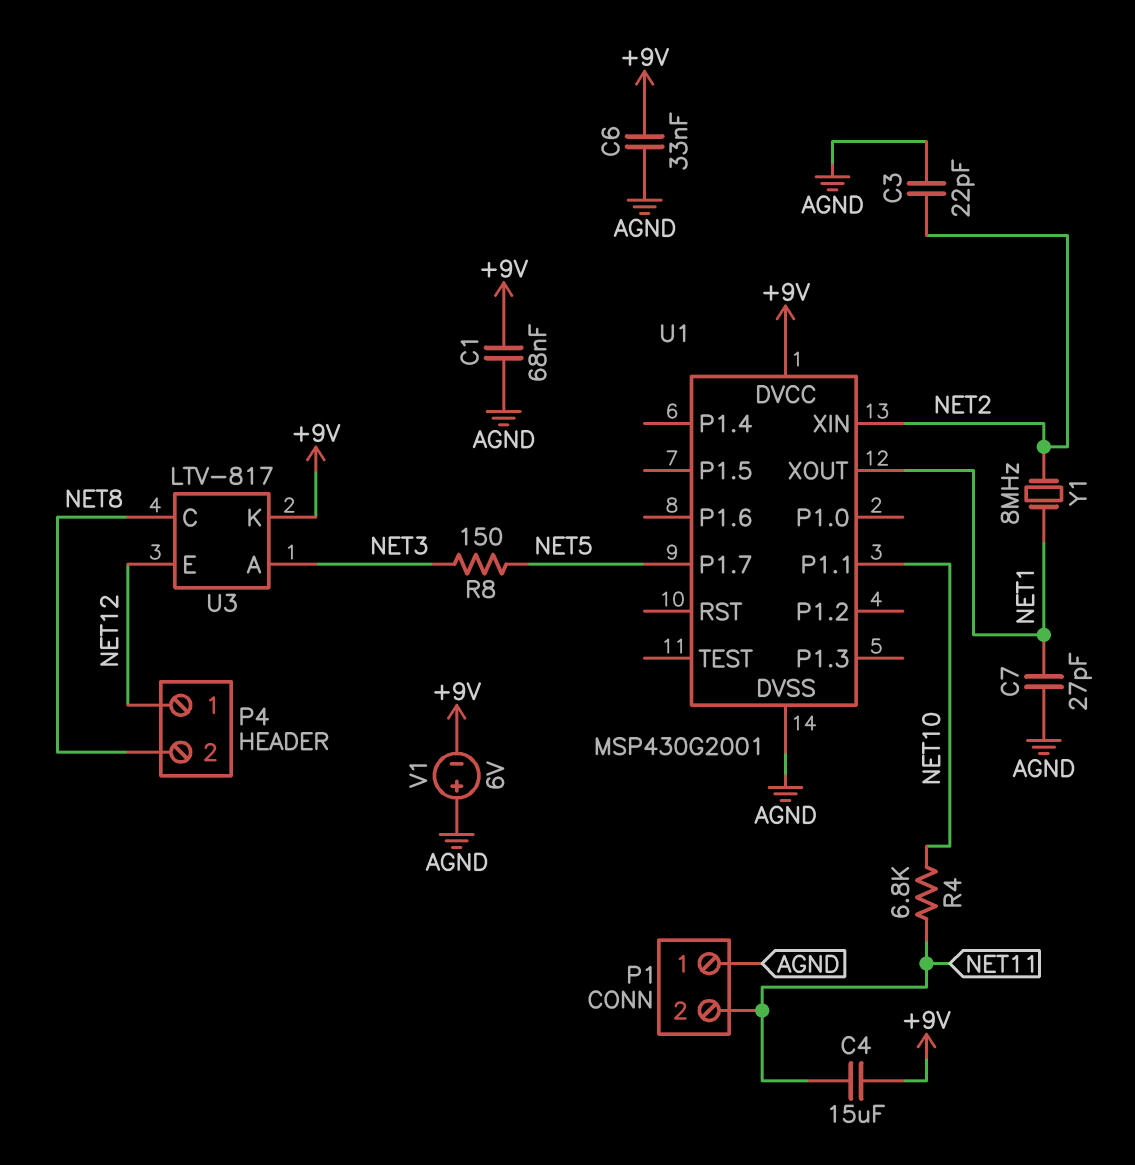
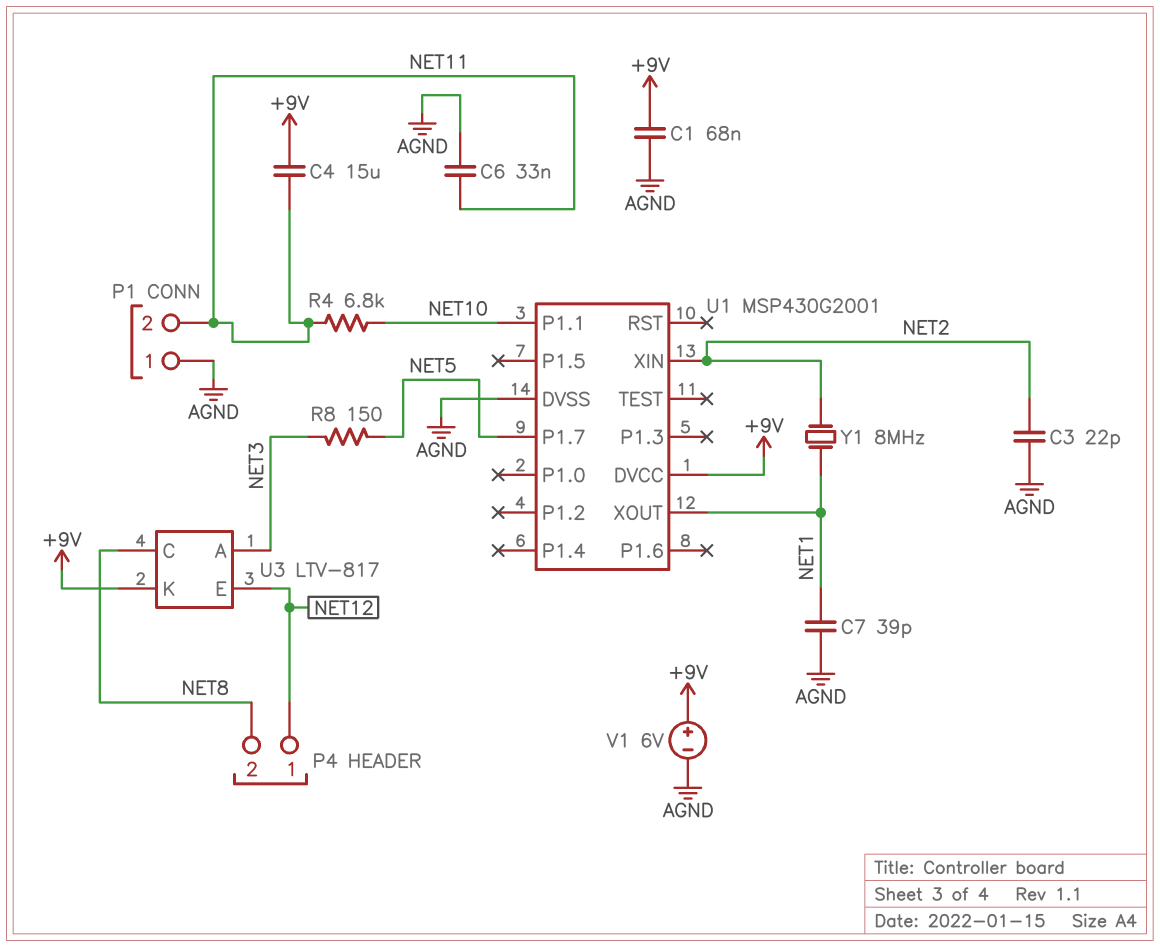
C6: 33nF (+9V, AGND) -> 33nF (AGND, NET11)
C7: 27pF (AGND, NET1) -> 39pF (AGND, NET1)
V1: 6V (plus AGND, minus +9V) -> 6V (plus +9V, minus AGND)

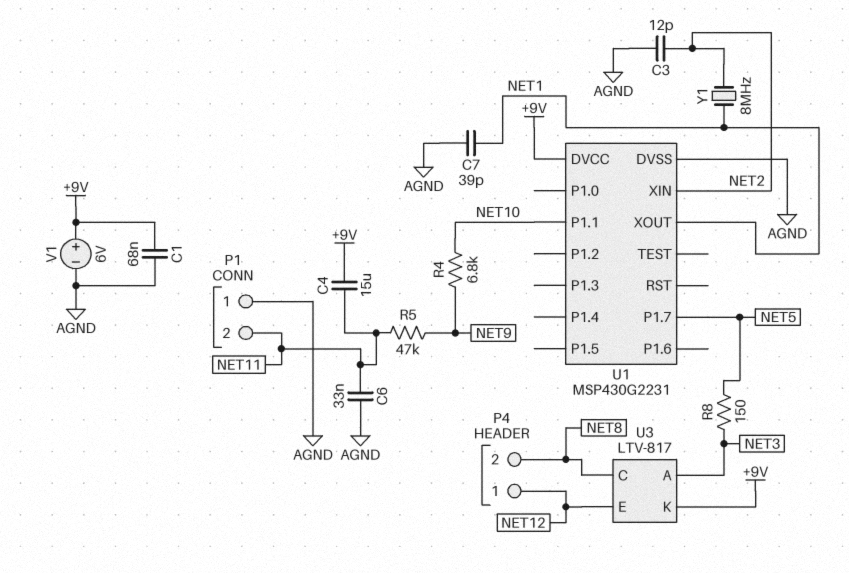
C3: 22pF (AGND, NET2) -> 12pF (AGND, NET2)
R4: 6.8k (NET10, NET11) -> 6.8k (NET9, NET10)
R5: none -> 47k (NET9, NET11)
U1: MSP430G2001 -> MSP430G2231

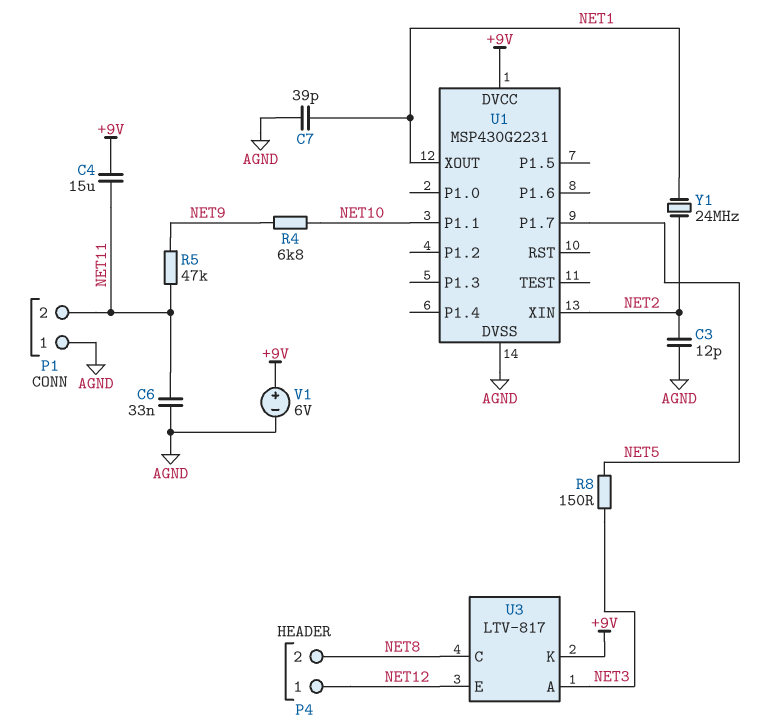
C1: 68nF (+9V, AGND) -> none
Y1: 8MHz (NET1, NET2) -> 24MHz (NET1, NET2)

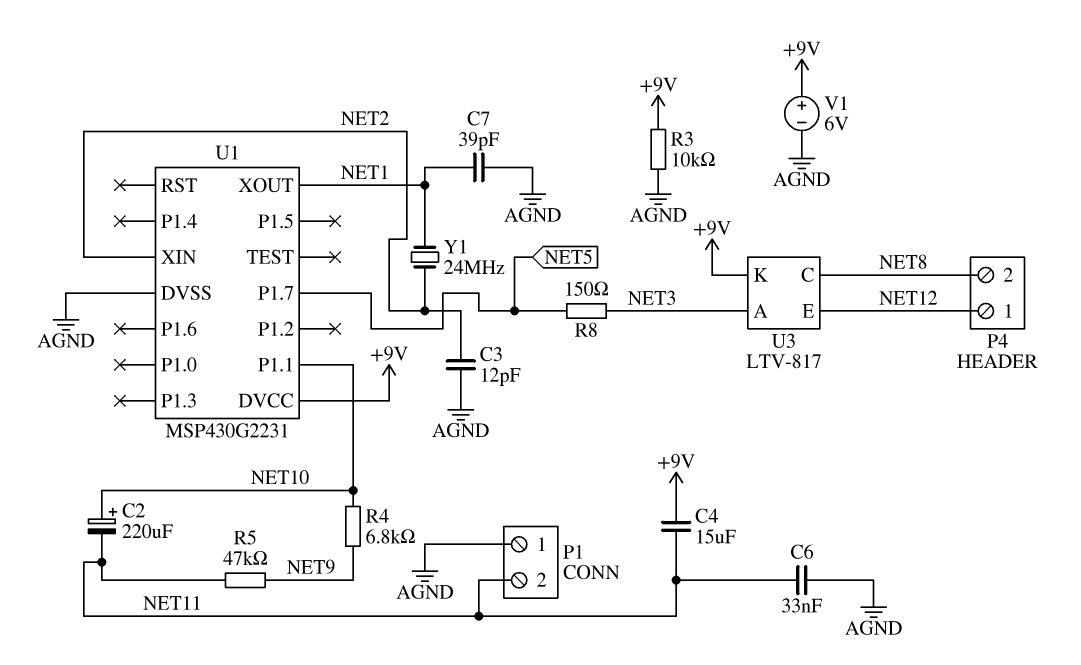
C2: none -> 220uF (plus NET10, minus NET11)
R3: none -> 10k (+9V, AGND)

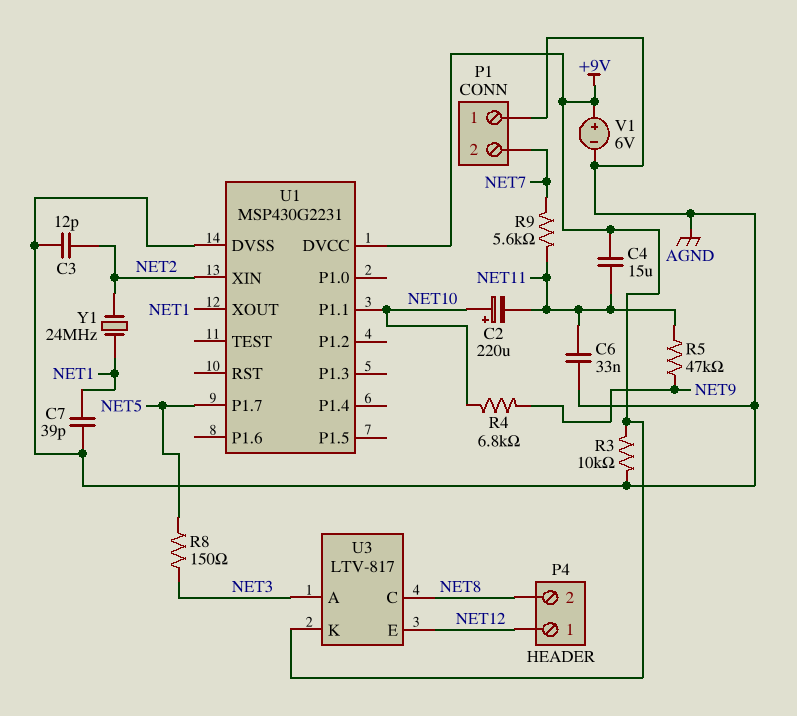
P1 pin 2: NET11 -> NET7
R9: none -> 5.6k (NET7, NET11)

